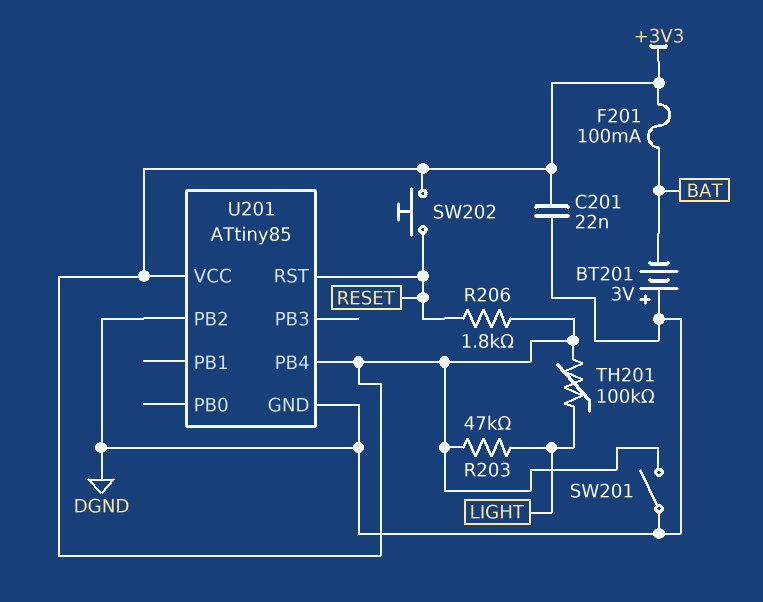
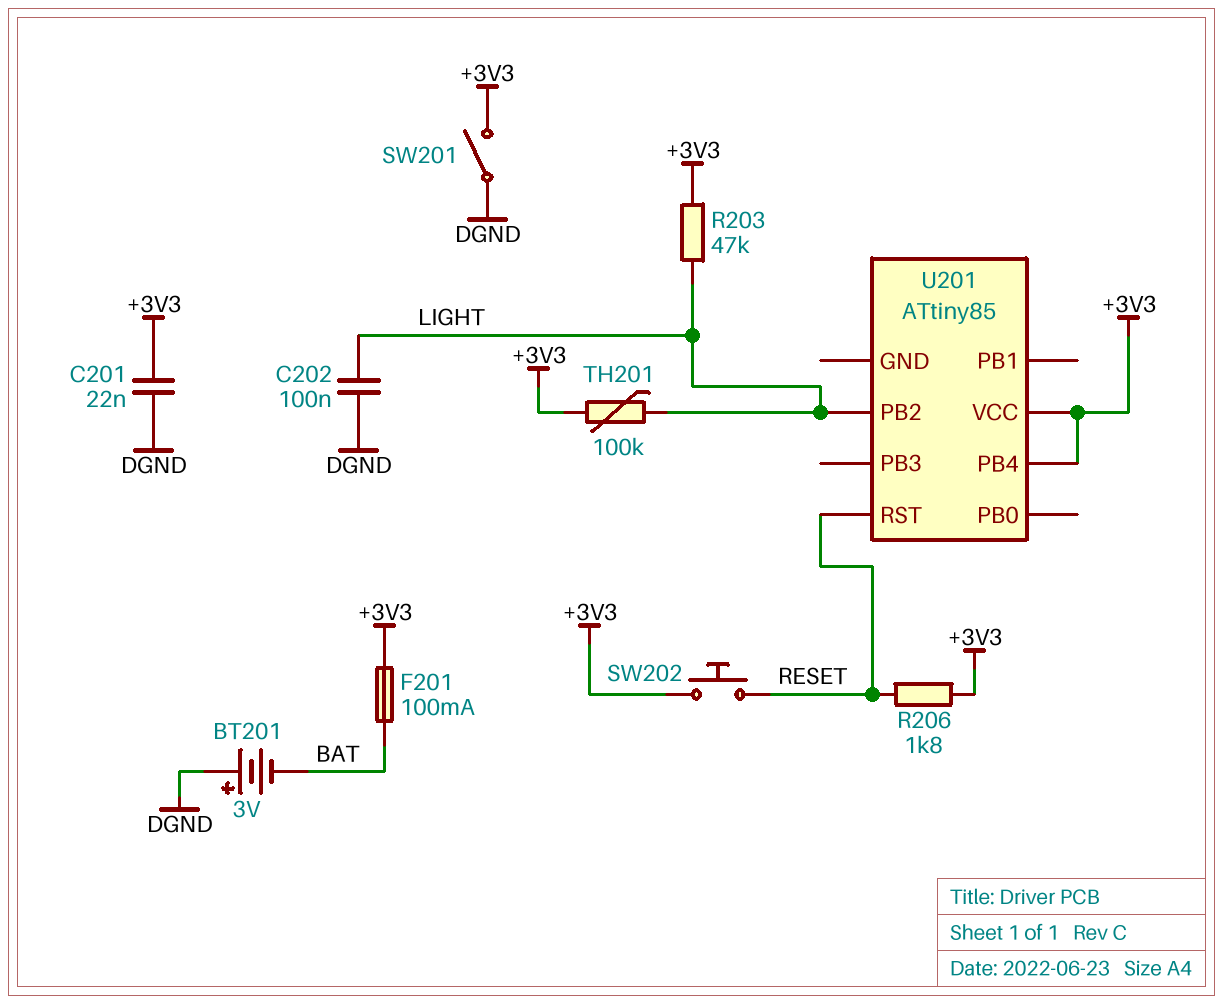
C202: none -> 100nF (DGND, LIGHT)
U201 pin GND: DGND -> none
U201 pin PB2: DGND -> LIGHT

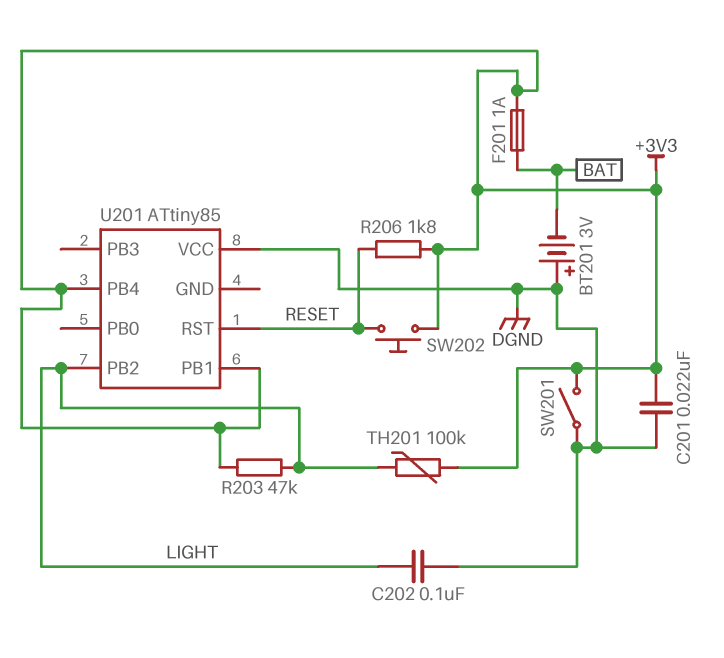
F201: 100mA (+3V3, BAT) -> 1A (+3V3, BAT)
U201 pin PB1: none -> +3V3
U201 pin VCC: +3V3 -> DGND

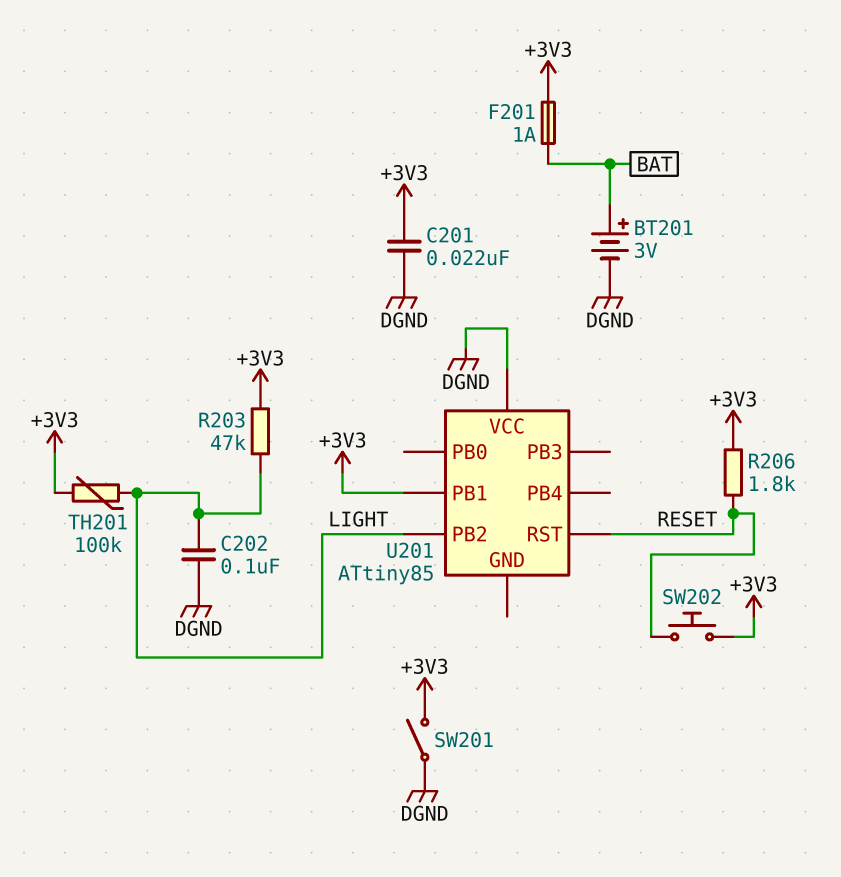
BT201: 3V (plus DGND, minus BAT) -> 3V (plus BAT, minus DGND)
U201 pin PB4: +3V3 -> none

